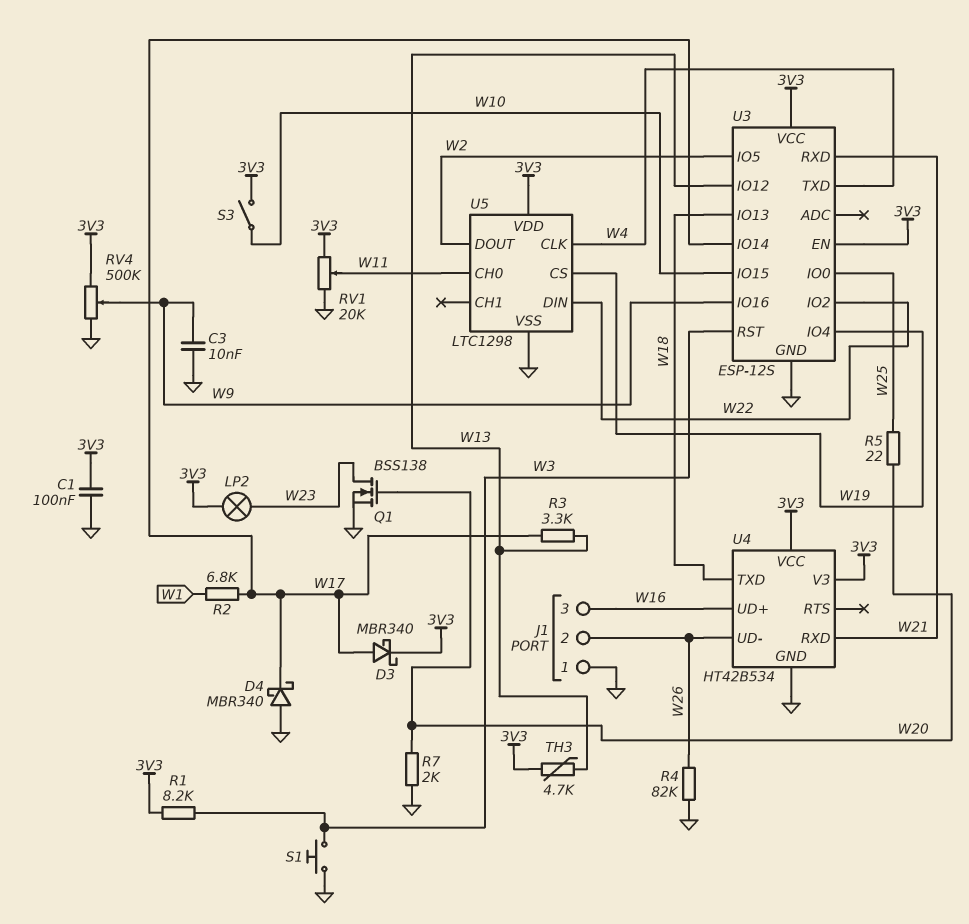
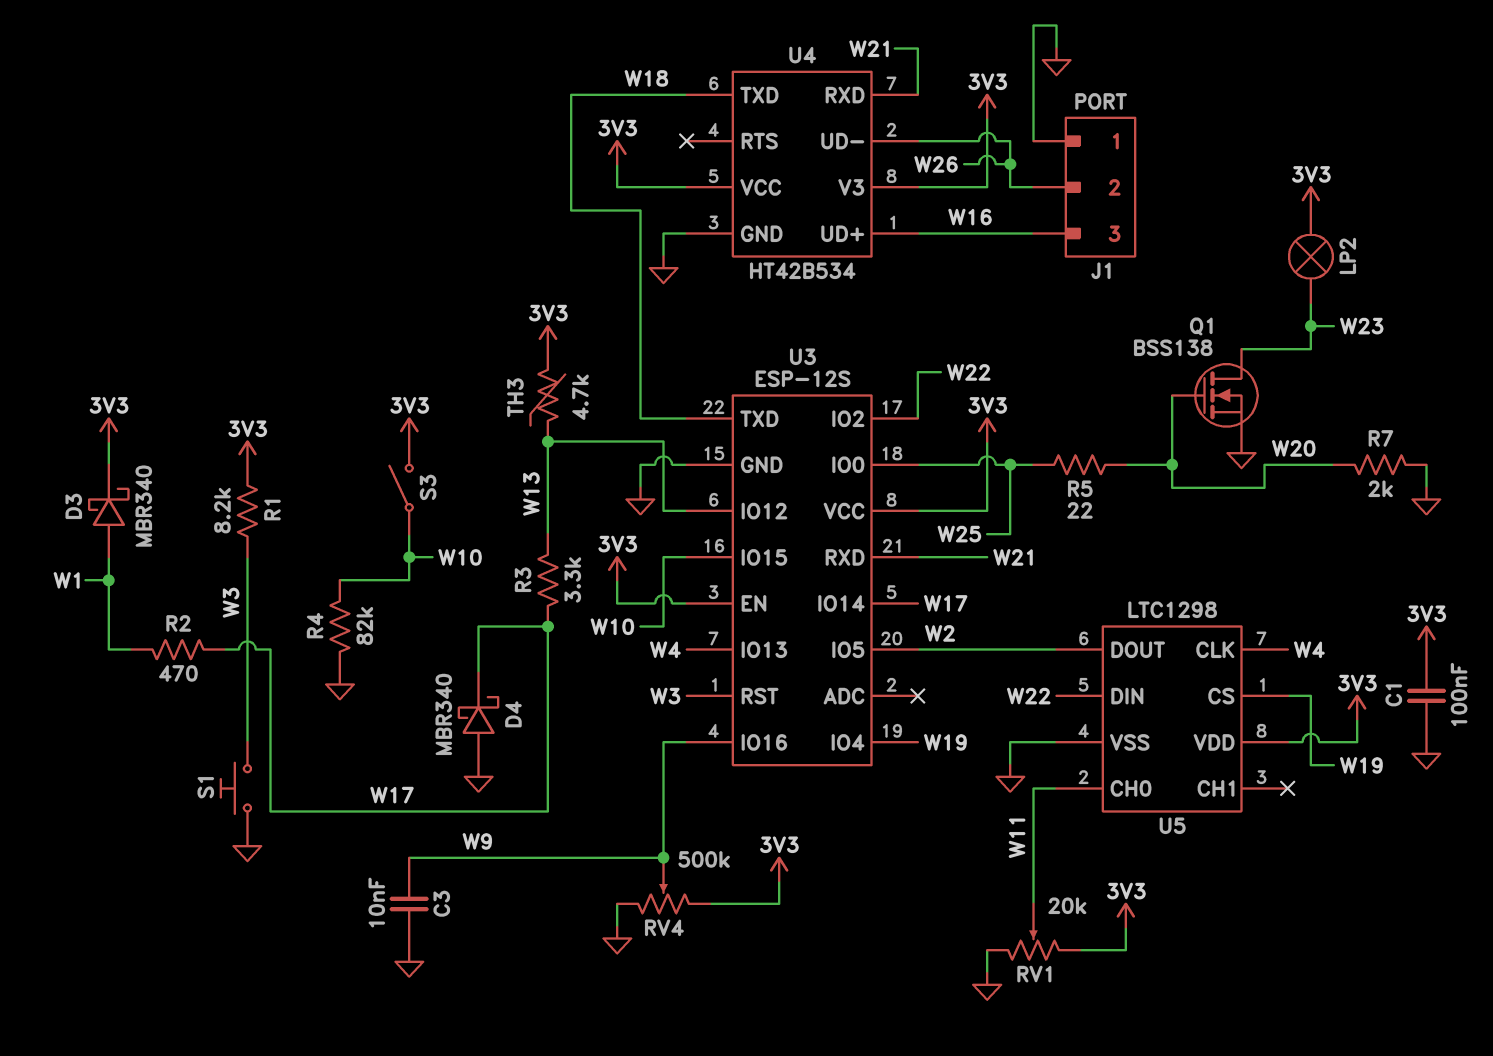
D3: schottky MBR340 (A W17, K 3V3) -> schottky MBR340 (A W1, K 3V3)
R2: 6.8k (W1, W17) -> 470 (W1, W17)
R4: 82k (GND, W26) -> 82k (GND, W10)
U3 pin IO13: W18 -> W4
U3 pin TXD: W4 -> W18

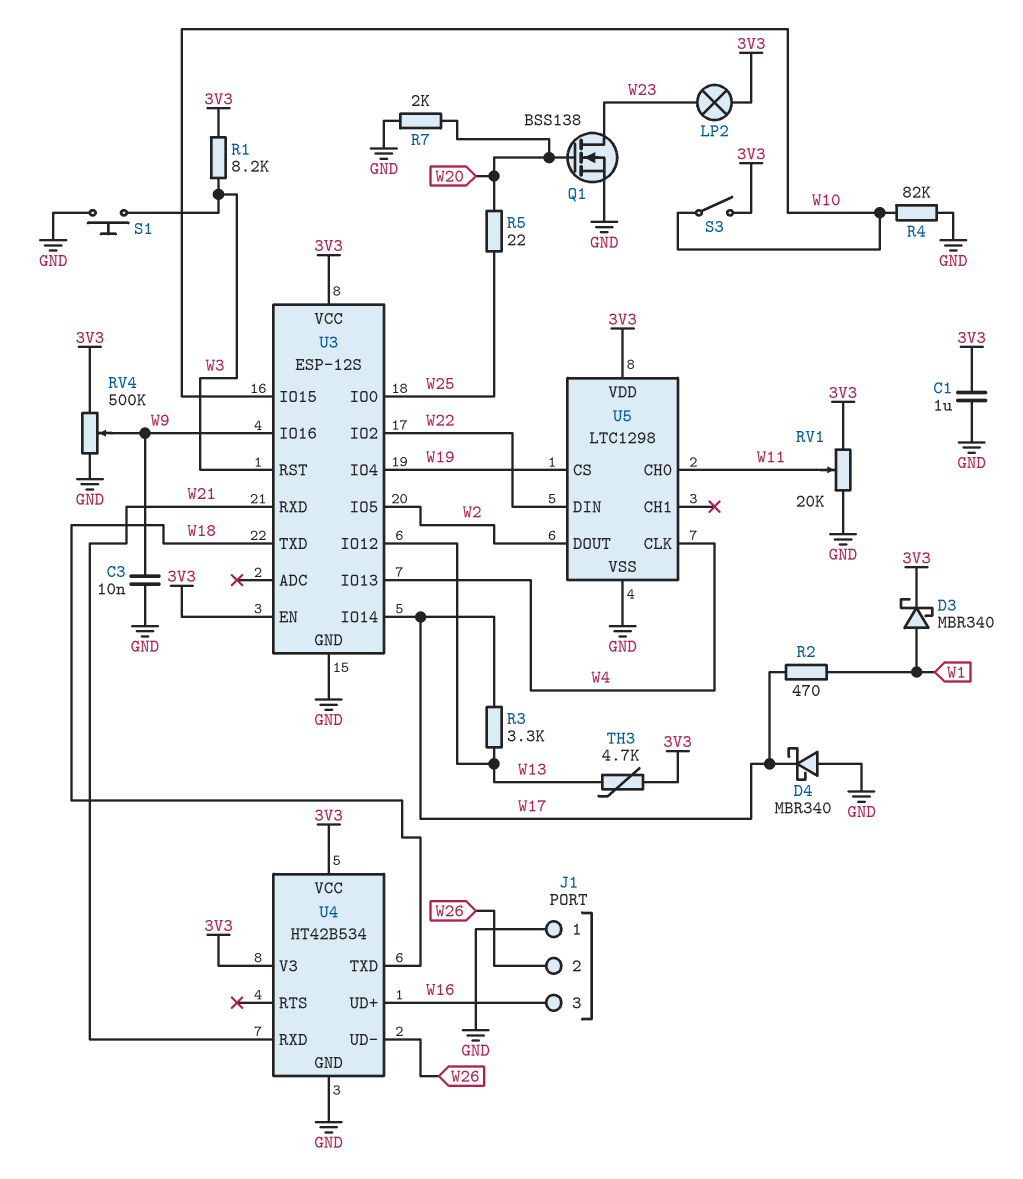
C1: 100nF (3V3, GND) -> 1uF (3V3, GND)

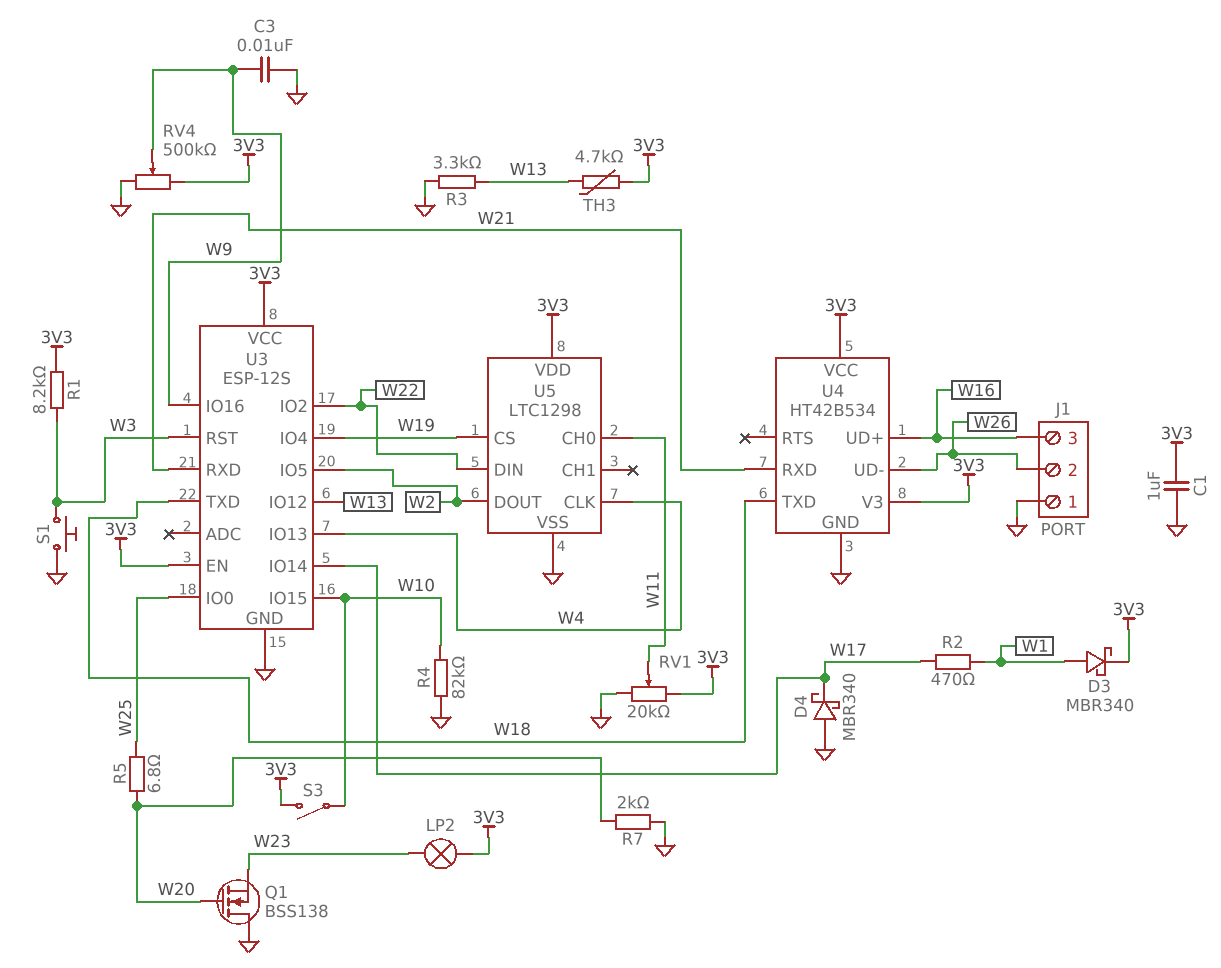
Q1: NMOS BSS138 (G W20, D W23, S GND) -> NMOS BSS138 (G W20, D GND, S W23)
R3: 3.3k (W13, W17) -> 3.3k (GND, W13)
R5: 22 (W20, W25) -> 6.8 (W20, W25)

